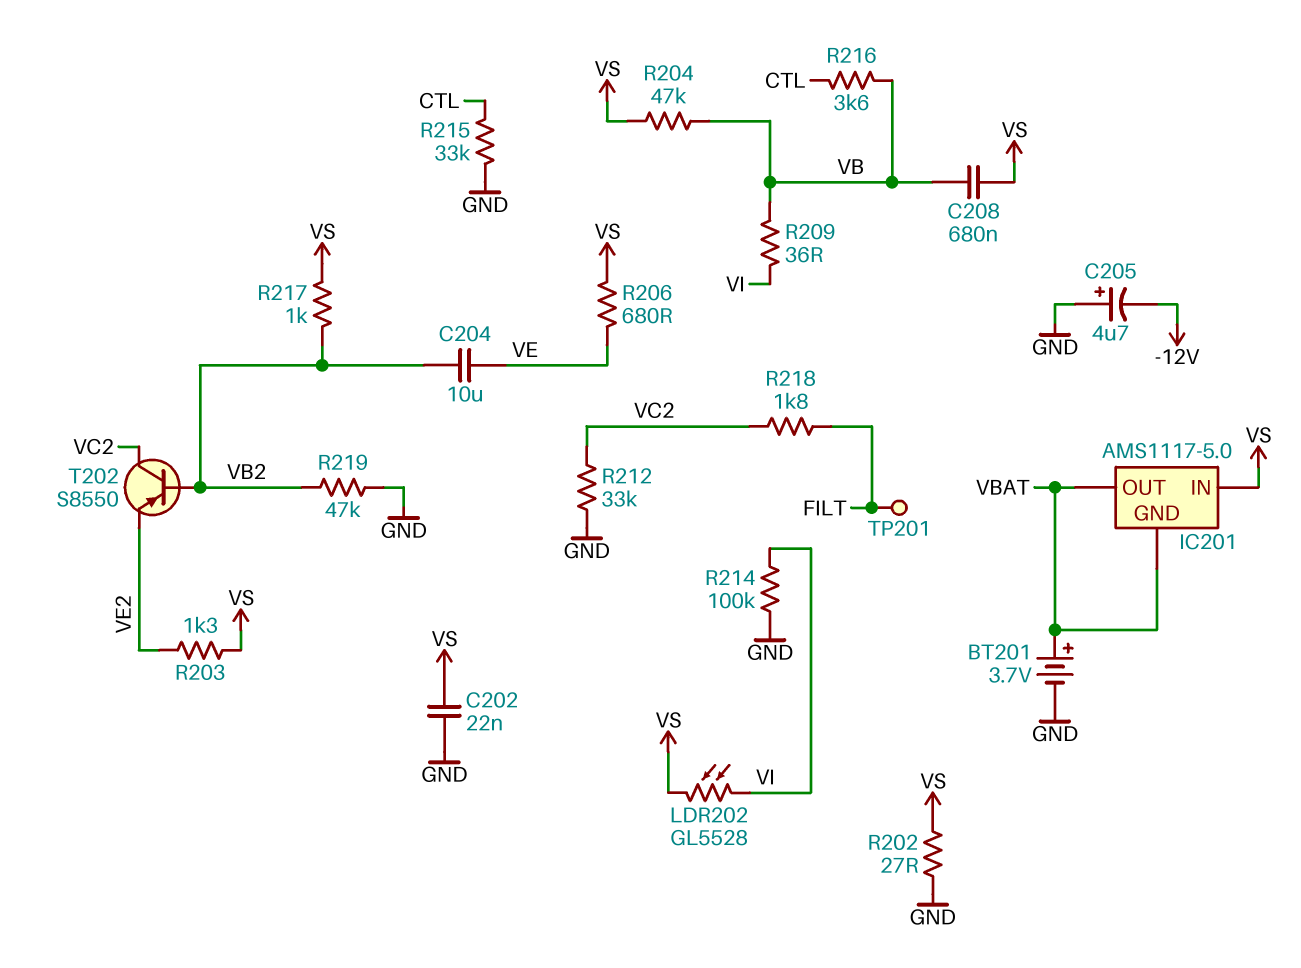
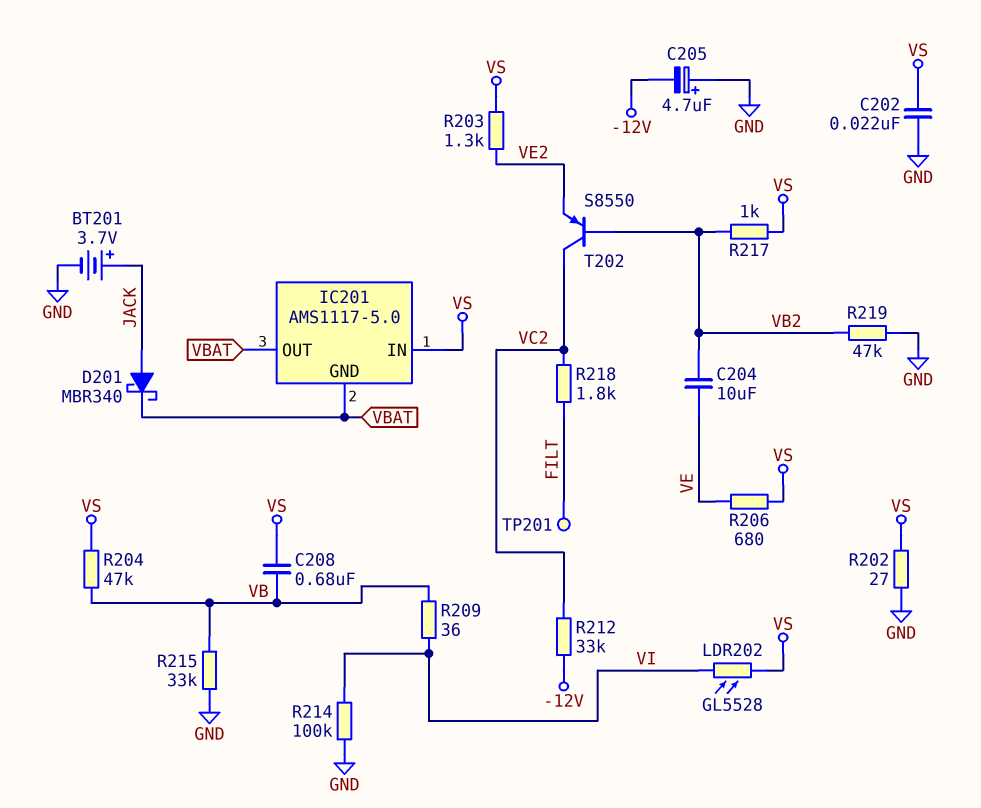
BT201: 3.7V (plus VBAT, minus GND) -> 3.7V (plus JACK, minus GND)
D201: none -> schottky MBR340 (A JACK, K VBAT)
R212: 33k (GND, VC2) -> 33k (-12V, VC2)
R215: 33k (CTL, GND) -> 33k (GND, VB)
R216: 3.6k (CTL, VB) -> none

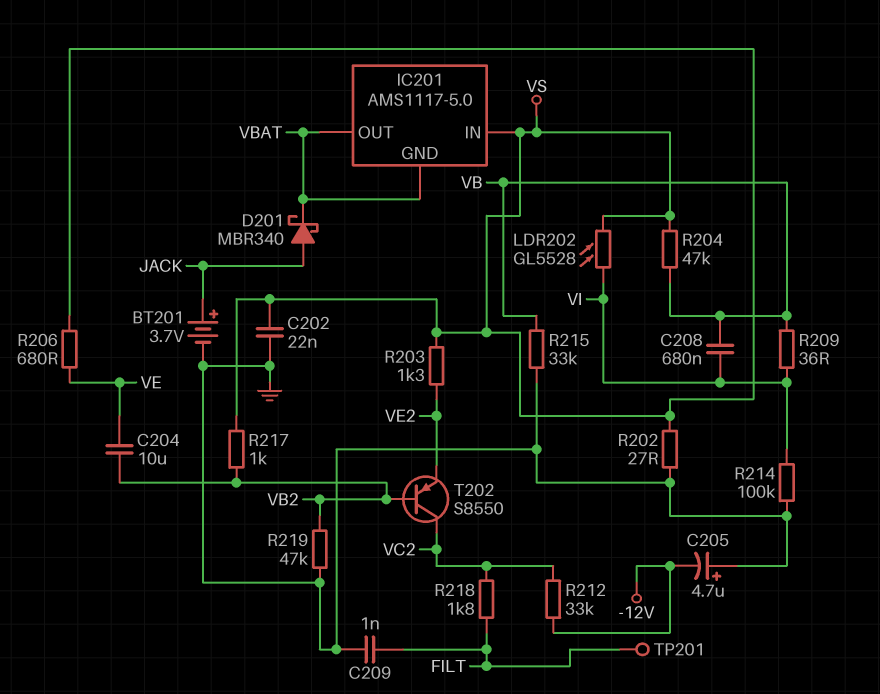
C208: 680nF (VB, VS) -> 680nF (VB, VI)
C209: none -> 1nF (FILT, GND)

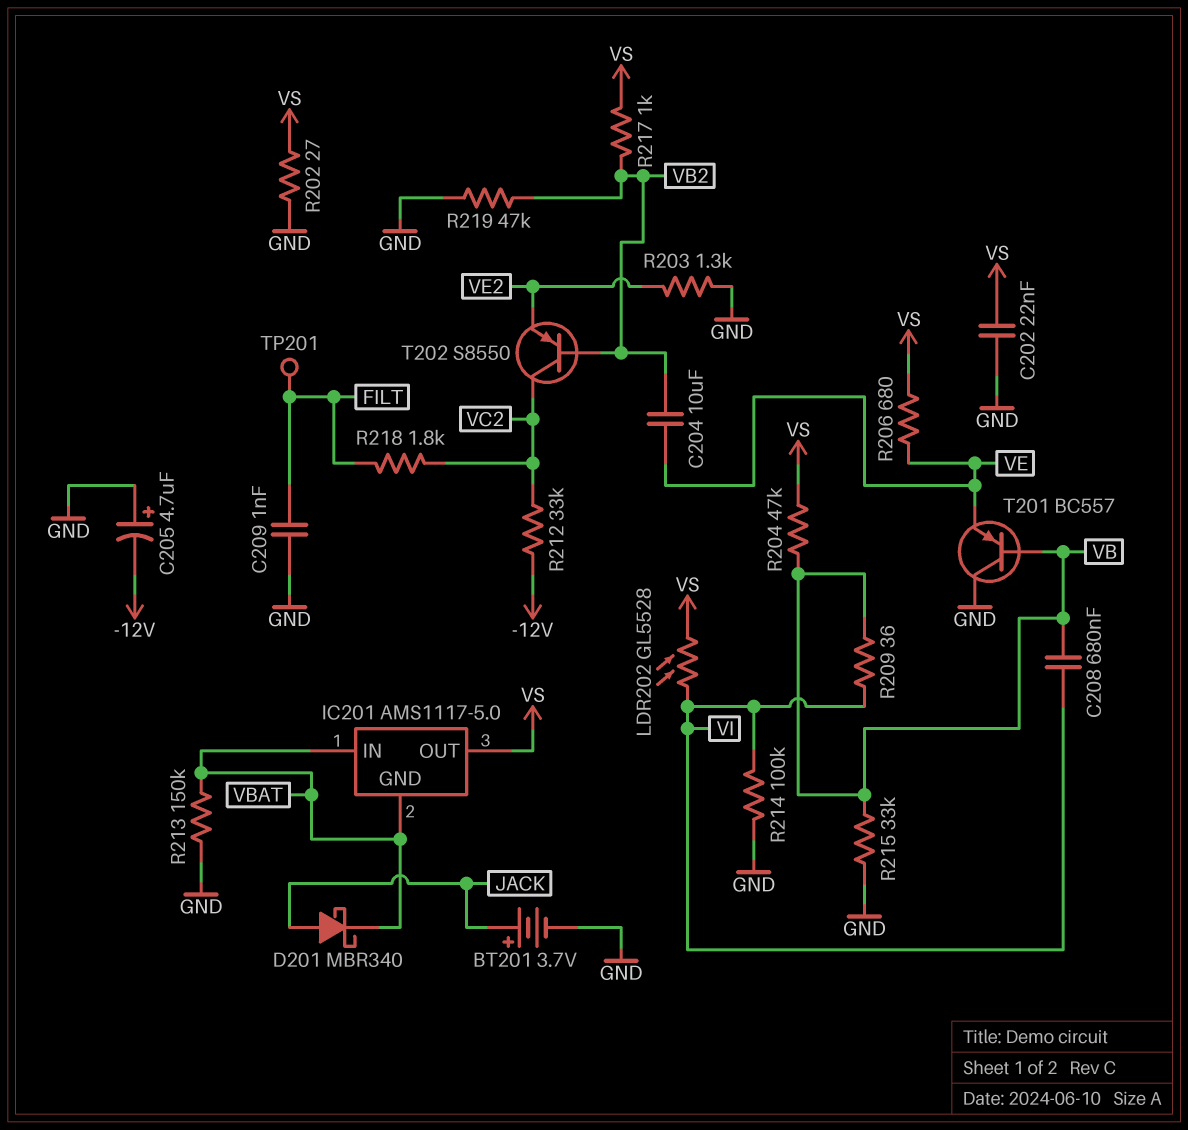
IC201 pin IN: VS -> VBAT
IC201 pin OUT: VBAT -> VS
R203: 1.3k (VE2, VS) -> 1.3k (GND, VE2)
R213: none -> 150k (GND, VBAT)
T201: none -> PNP BC557 (B VB, C GND, E VE)

